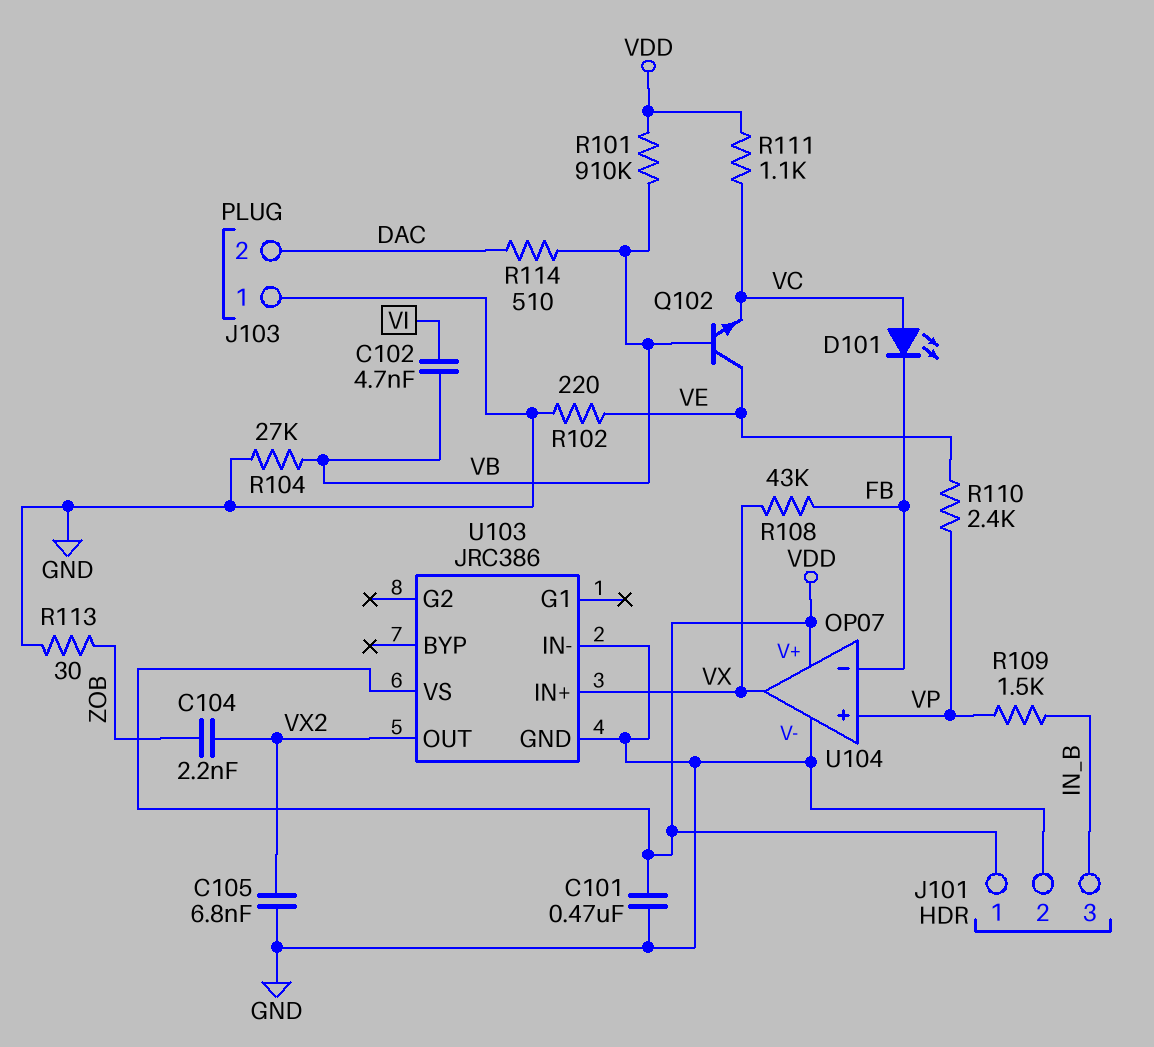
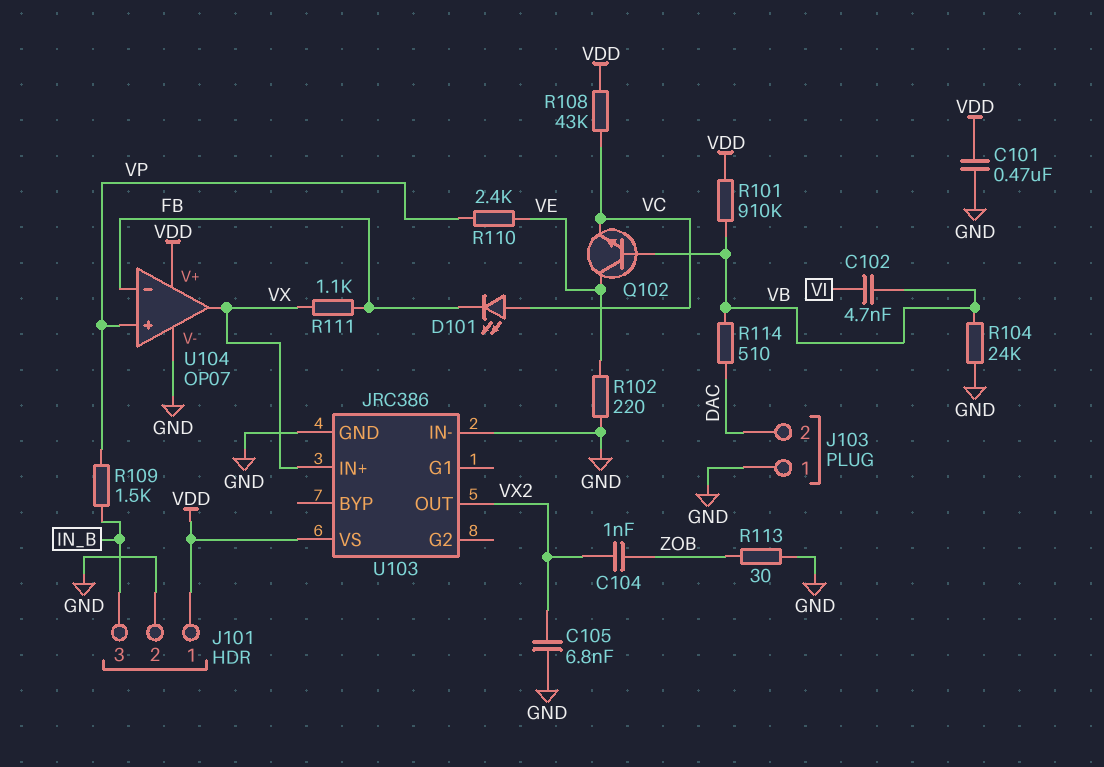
C104: 2.2nF (VX2, ZOB) -> 1nF (VX2, ZOB)
R104: 27k (GND, VB) -> 24k (GND, VB)
R108: 43k (FB, VX) -> 43k (VC, VDD)
R111: 1.1k (VC, VDD) -> 1.1k (FB, VX)

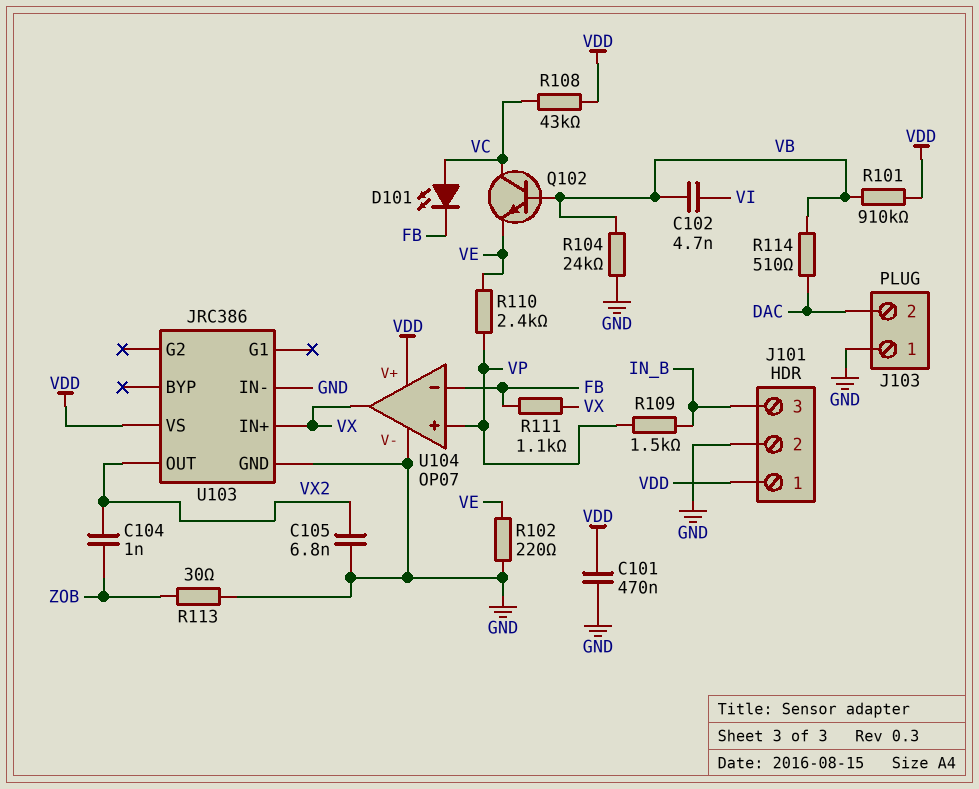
Q102: NPN (B VB, C VE, E VC) -> NPN (B VB, C VC, E VE)

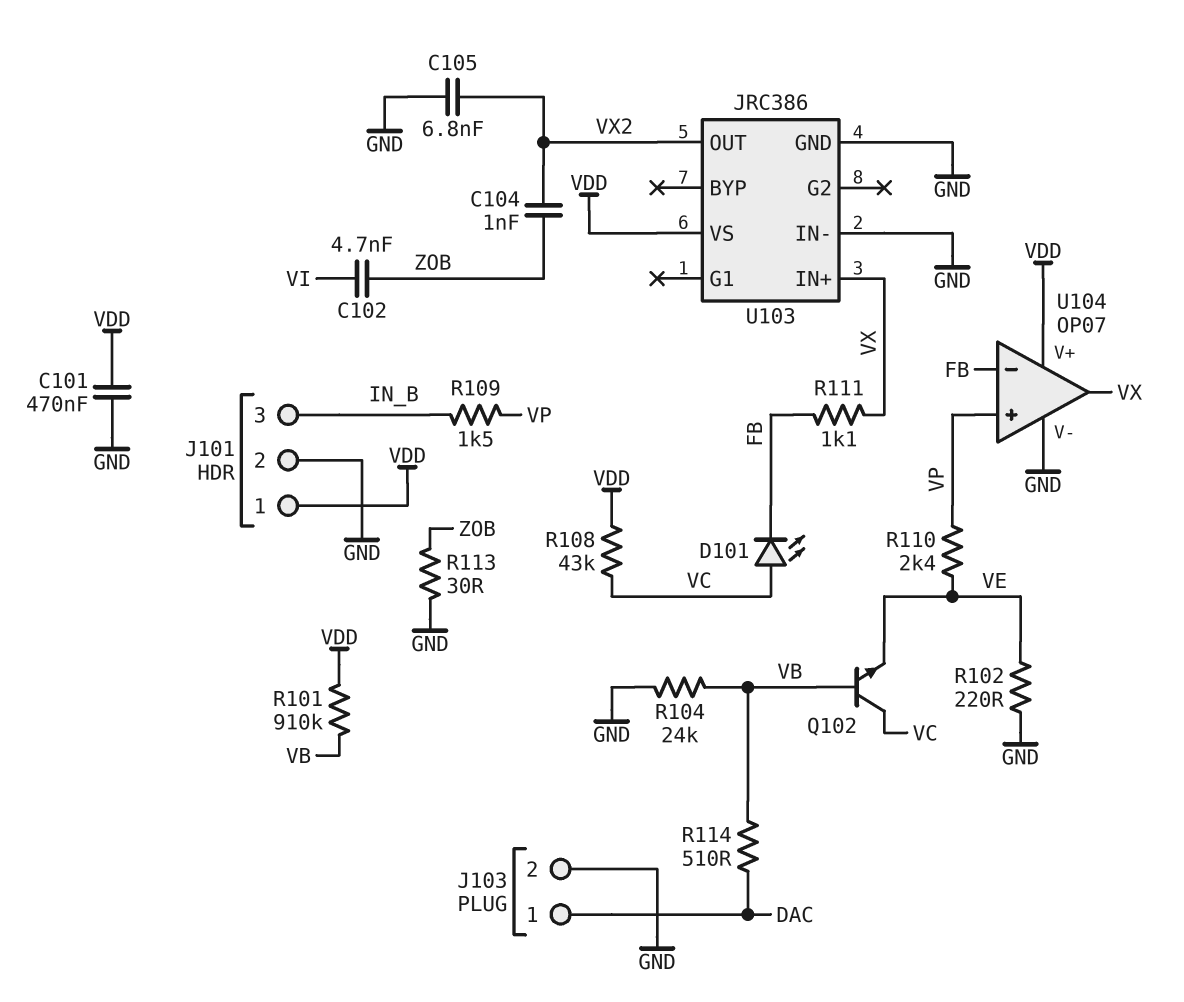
C102: 4.7nF (VB, VI) -> 4.7nF (VI, ZOB)
J103 pin 1: GND -> DAC
J103 pin 2: DAC -> GND

